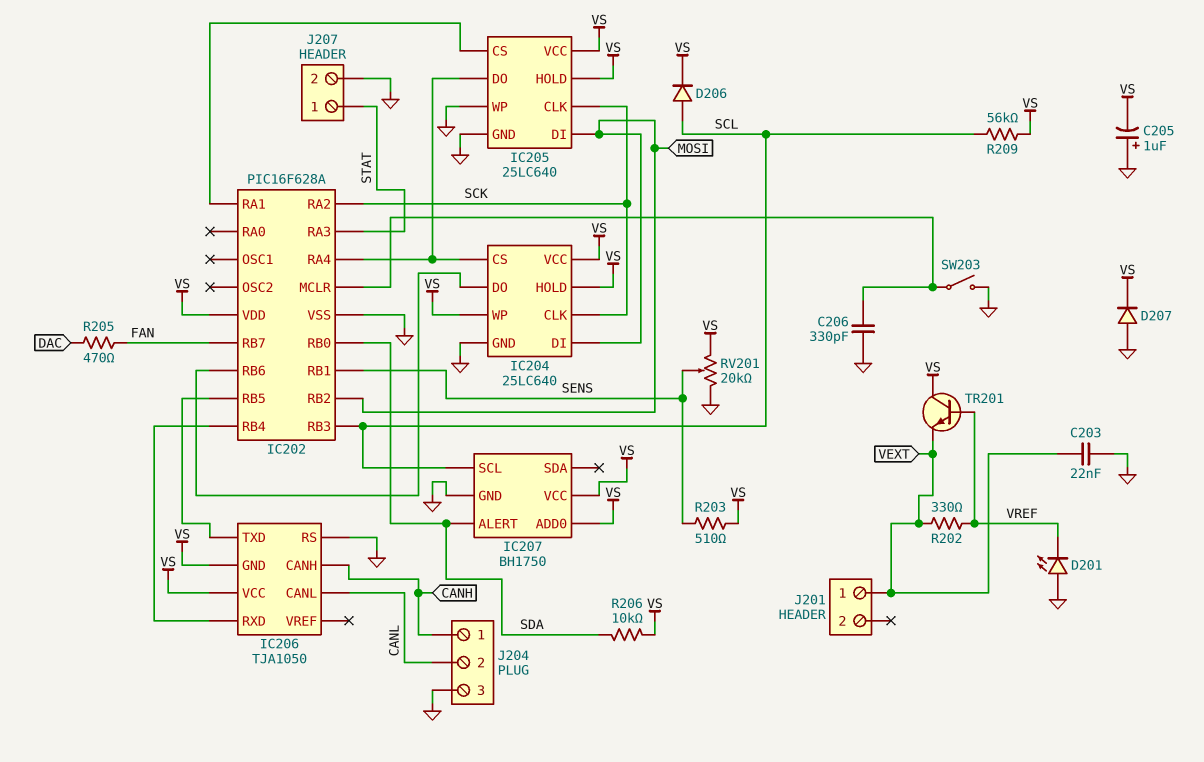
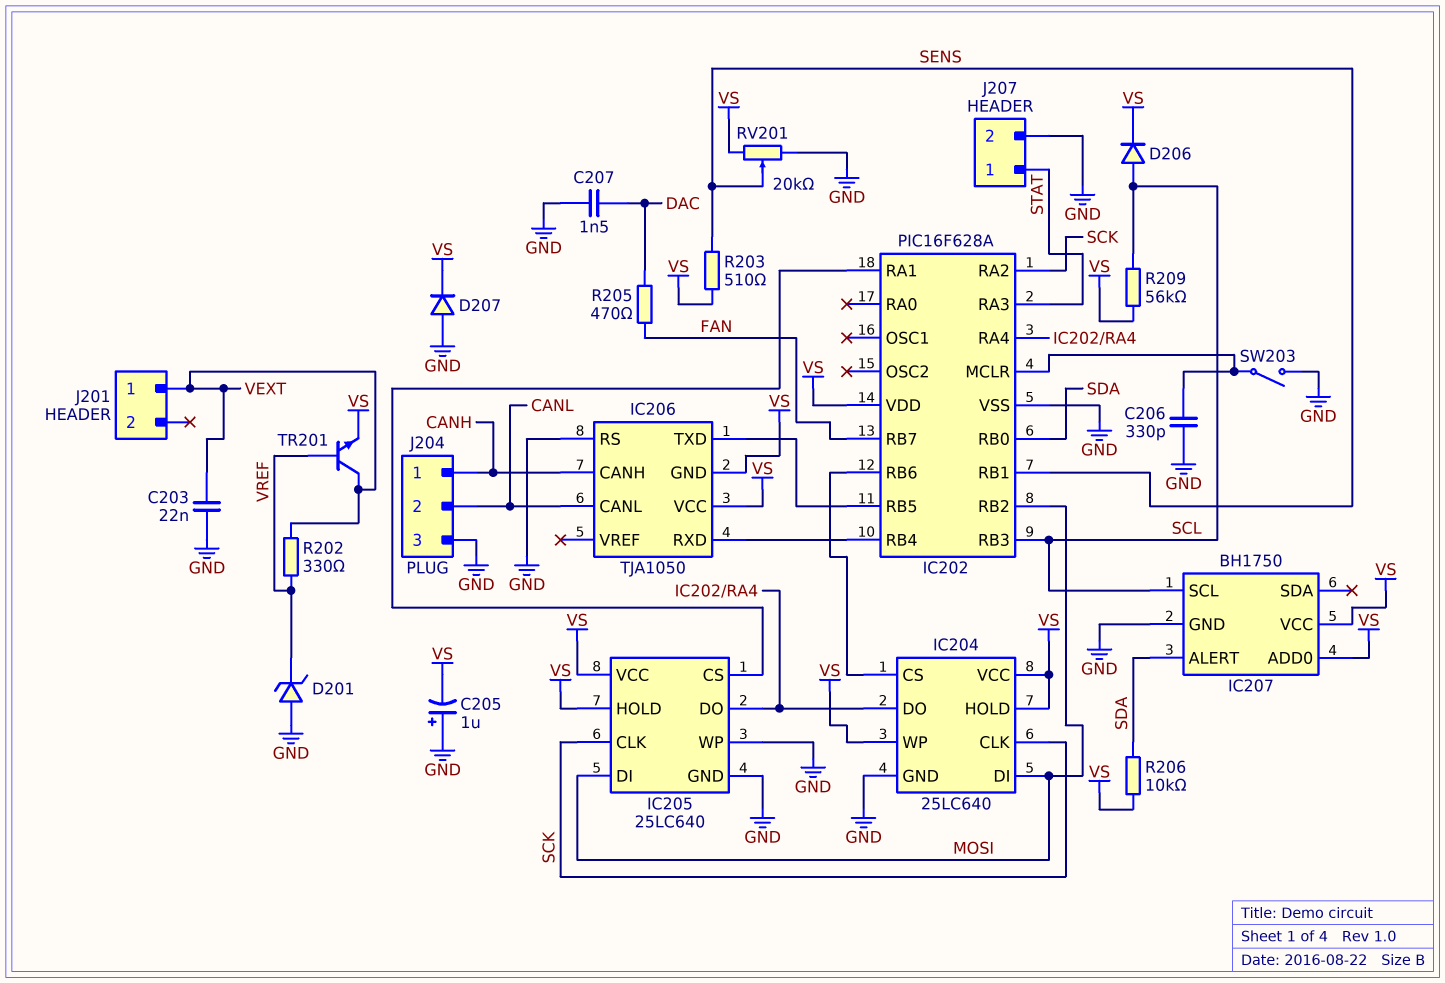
C207: none -> 1.5nF (DAC, GND)
D201: LED (A GND, K VREF) -> zener (A GND, K VREF)
IC204 pin CS: IC202/RA4 -> IC202/RB6
IC204 pin DO: IC202/RB6 -> IC202/RA4
TR201: NPN (B VREF, C VS, E VEXT) -> NPN (B VREF, C VEXT, E VS)

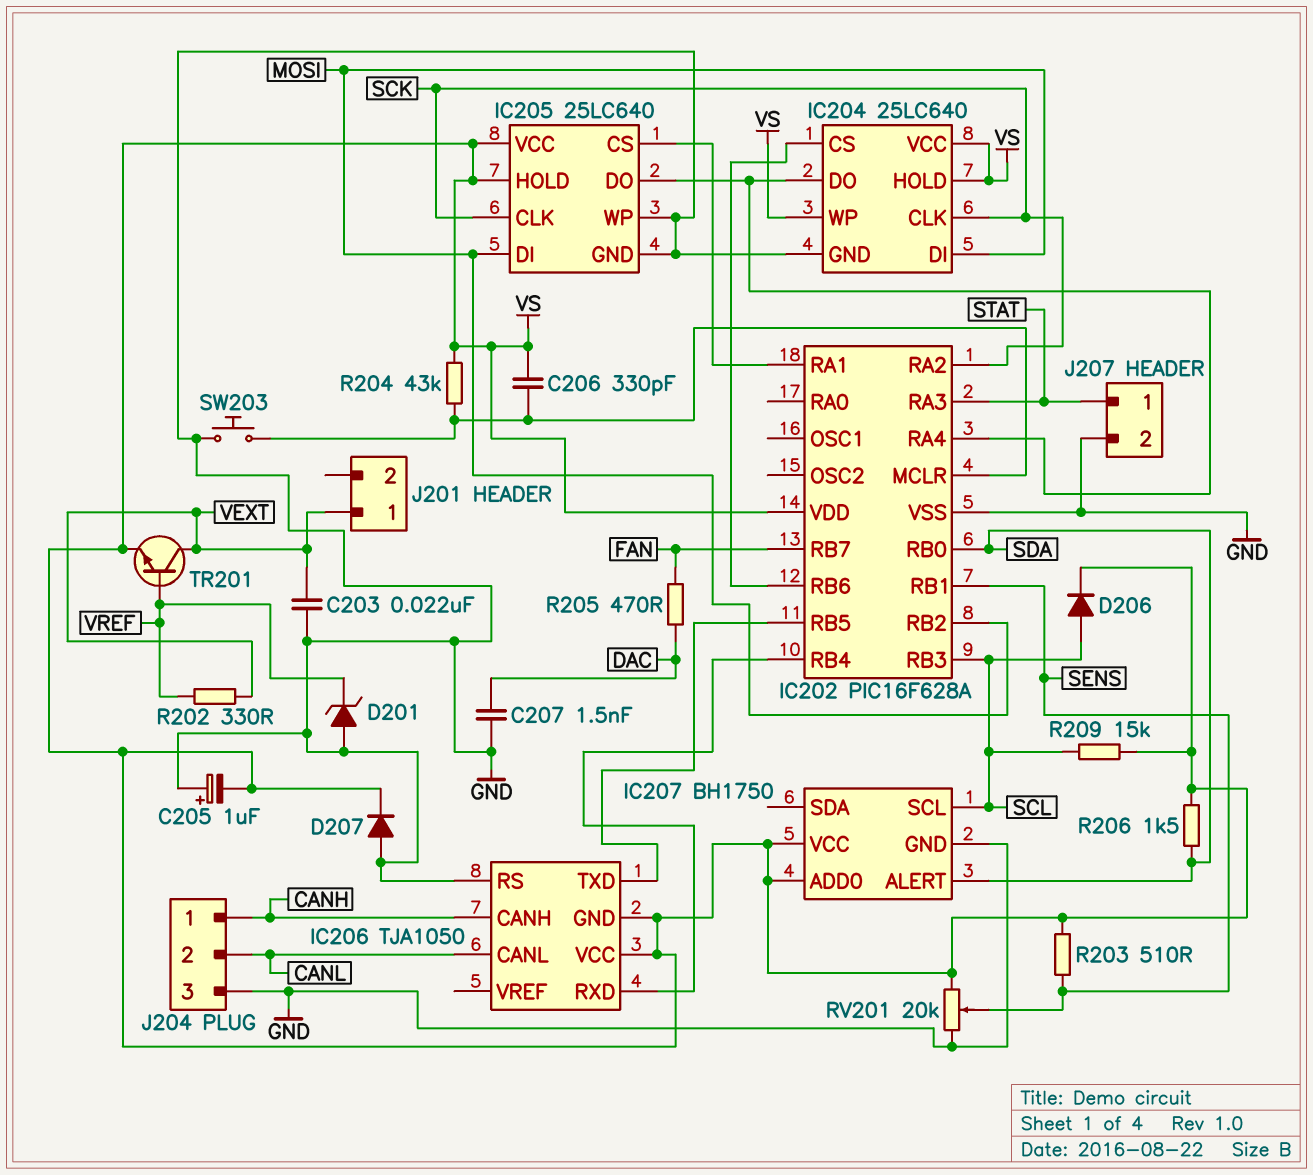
C206: 330pF (GND, IC202/MCLR) -> 330pF (IC202/MCLR, VS)
R204: none -> 43k (IC202/MCLR, VS)
R206: 10k (SDA, VS) -> 1.5k (SDA, VS)
R209: 56k (SCL, VS) -> 15k (SCL, VS)
SW203: switch (GND, IC202/MCLR) -> button (GND, IC202/MCLR)

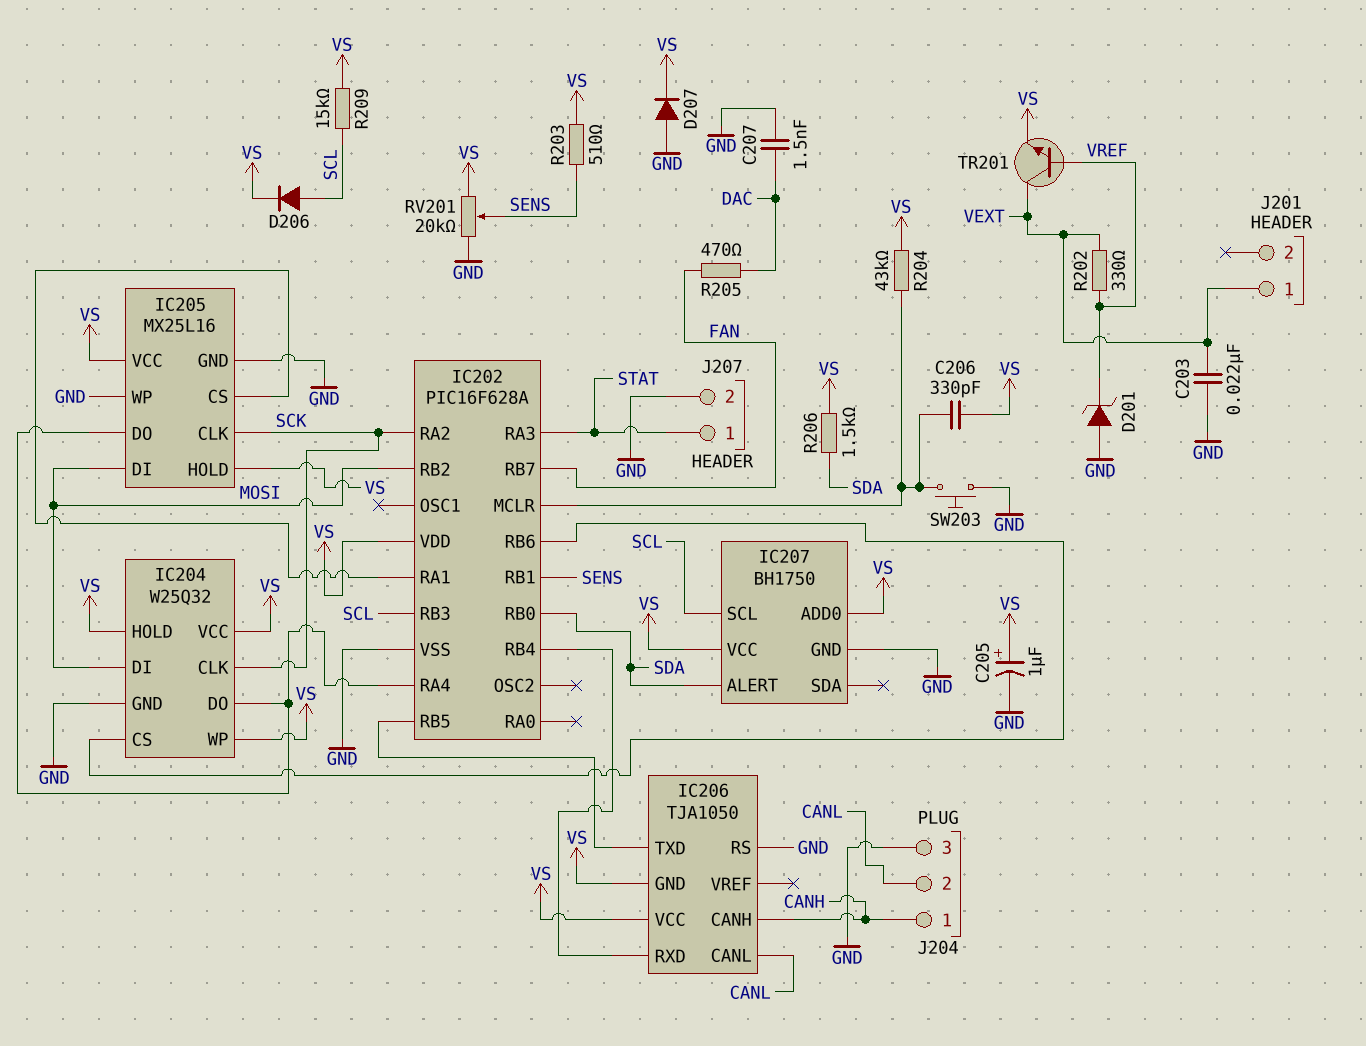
C205: 1uF (plus GND, minus VS) -> 1uF (plus VS, minus GND)
IC204: 25LC640 -> W25Q32
IC205: 25LC640 -> MX25L16

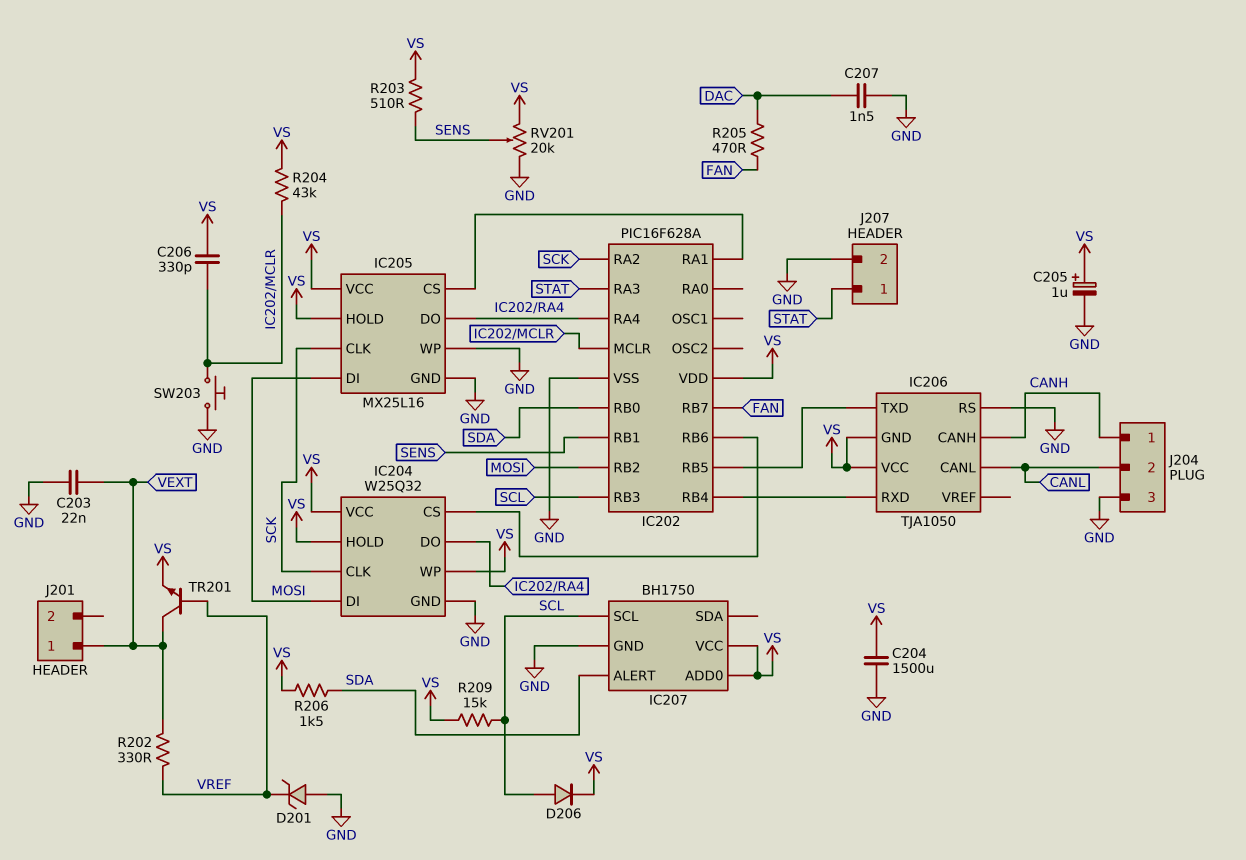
C204: none -> 1500uF (GND, VS)
D207: diode (A GND, K VS) -> none

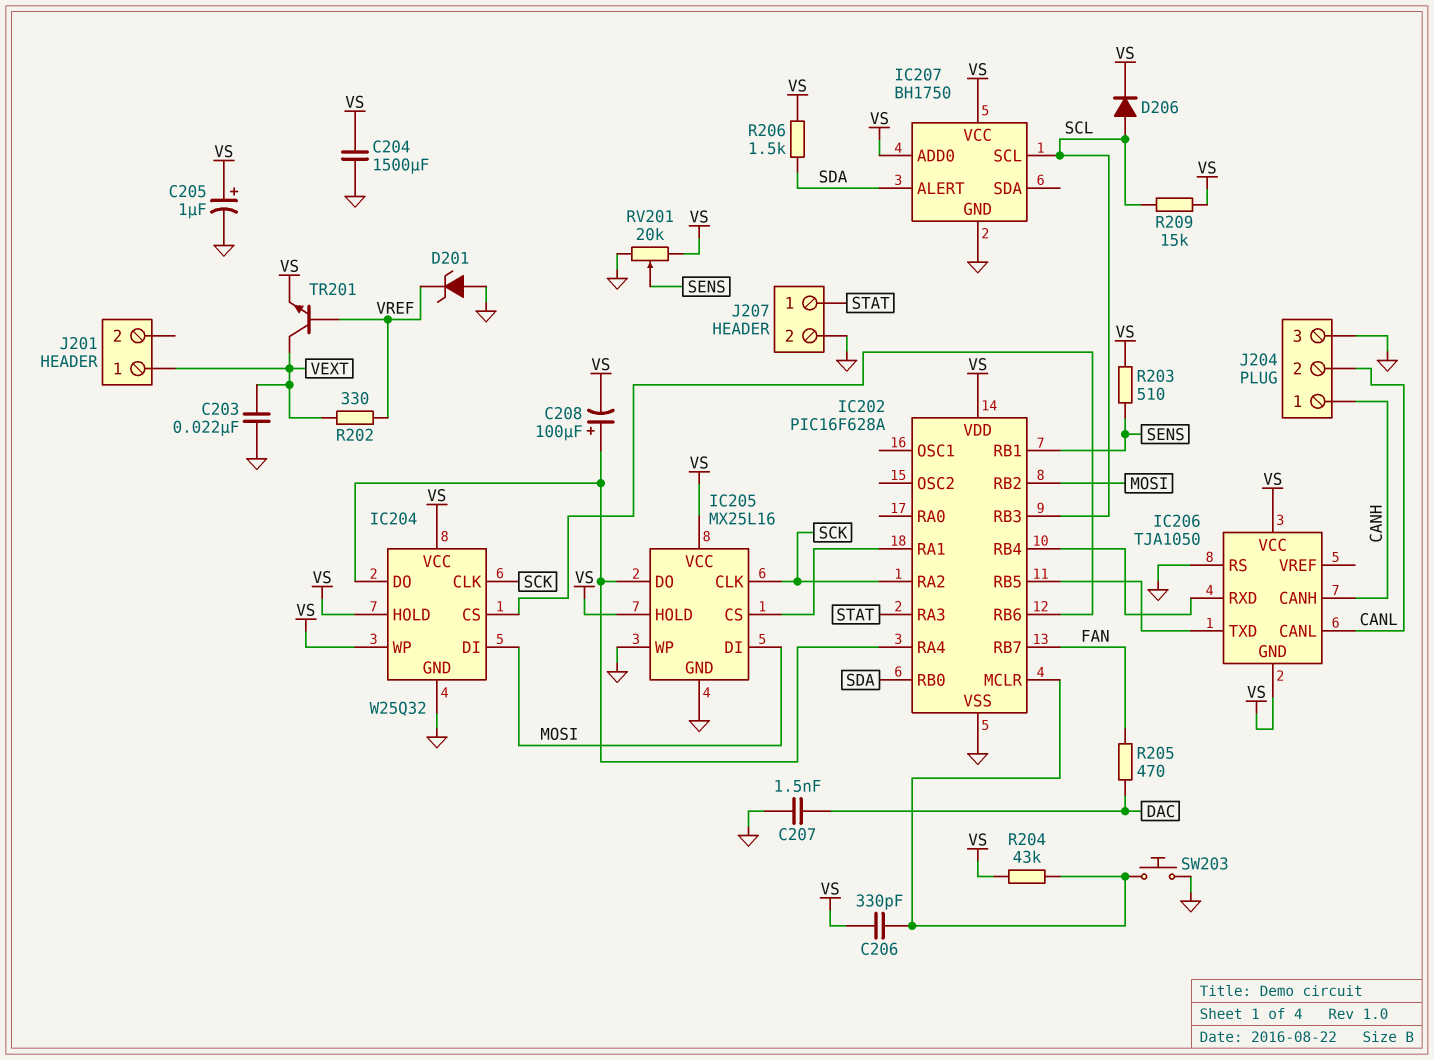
C208: none -> 100uF (plus IC202/RA4, minus VS)

